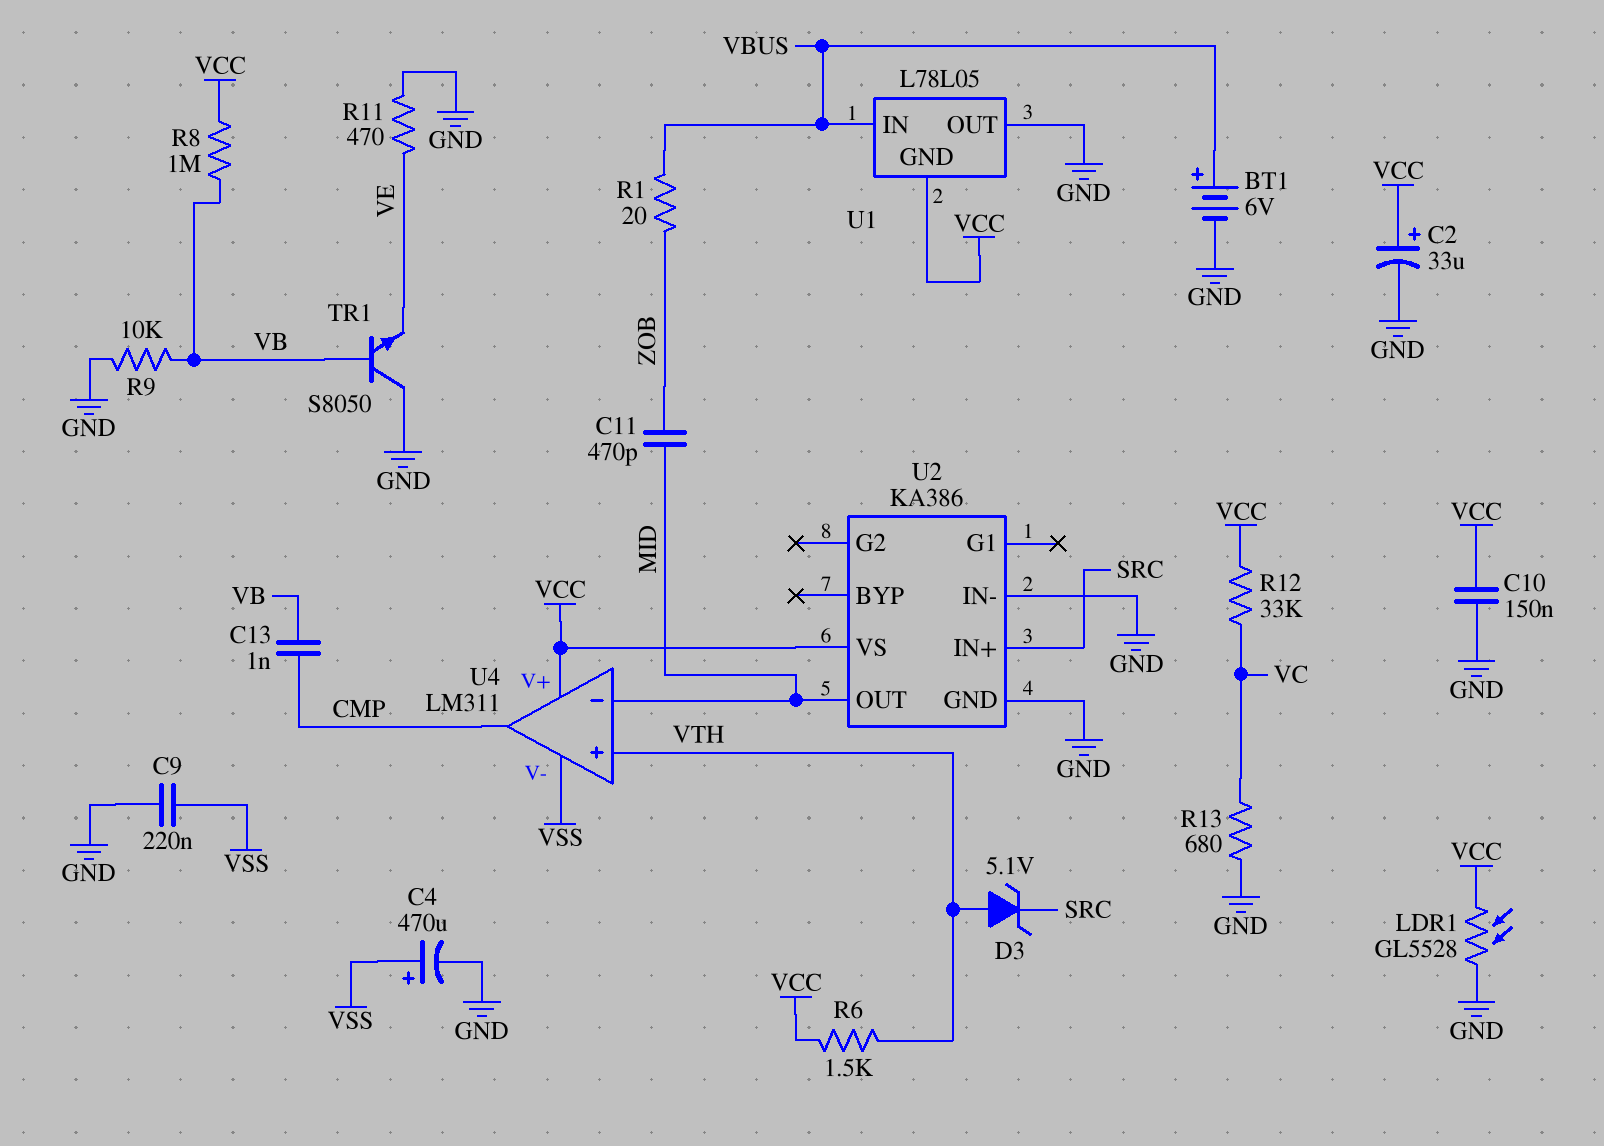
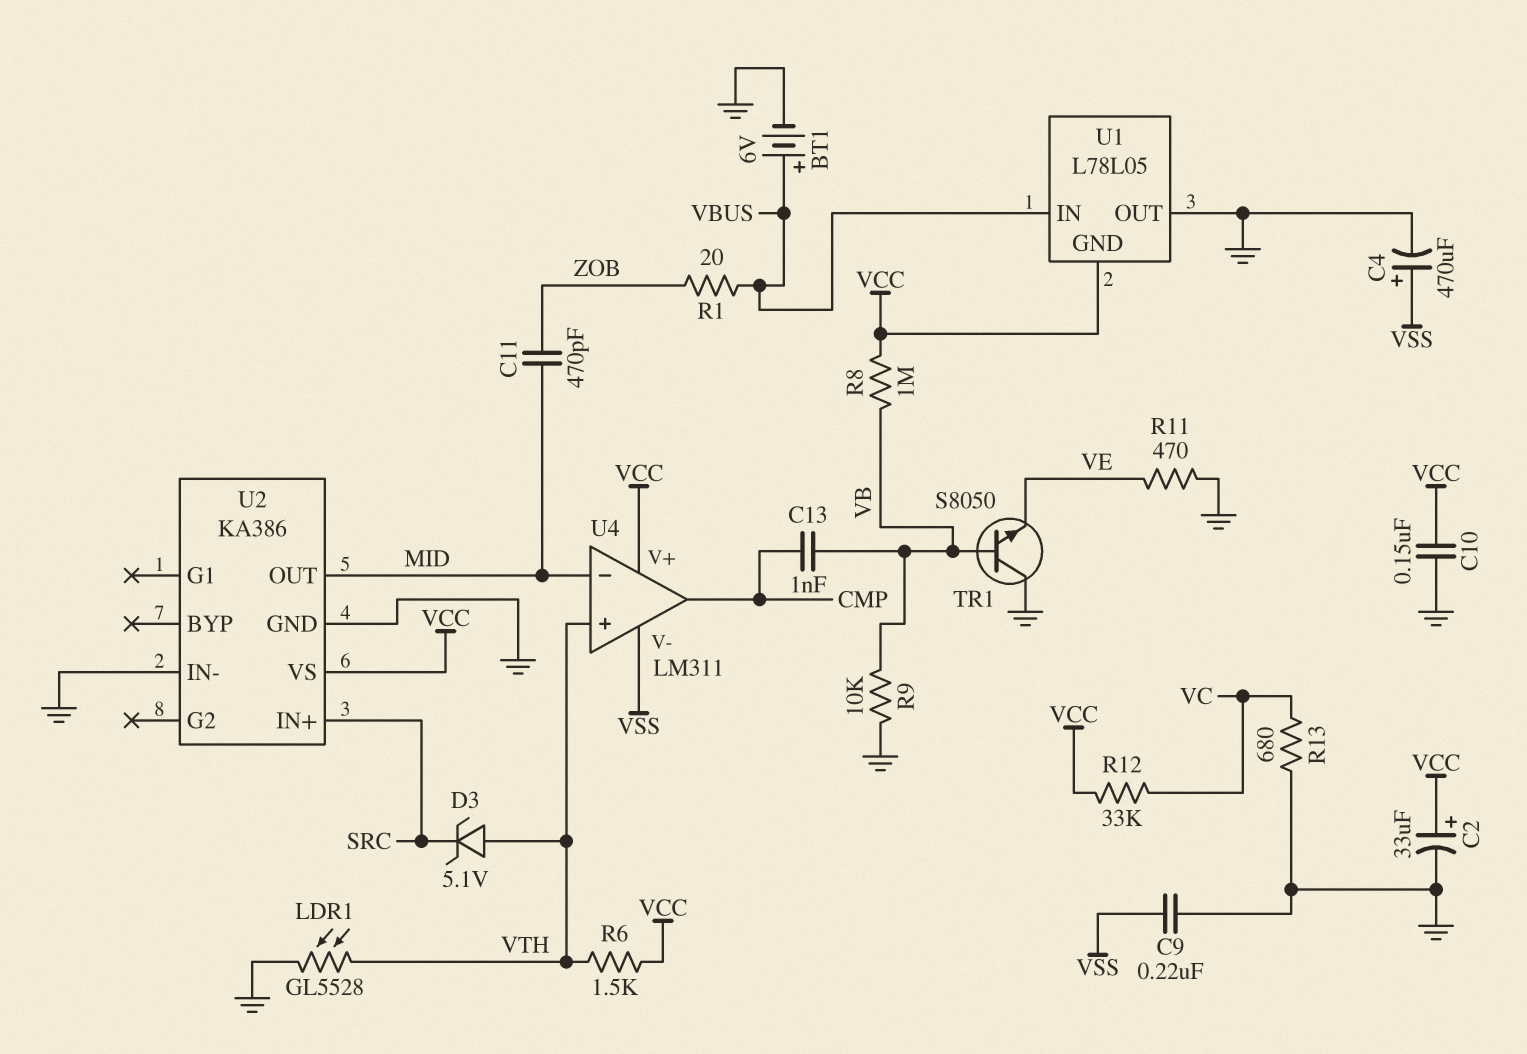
LDR1: GL5528 (GND, VCC) -> GL5528 (GND, VTH)

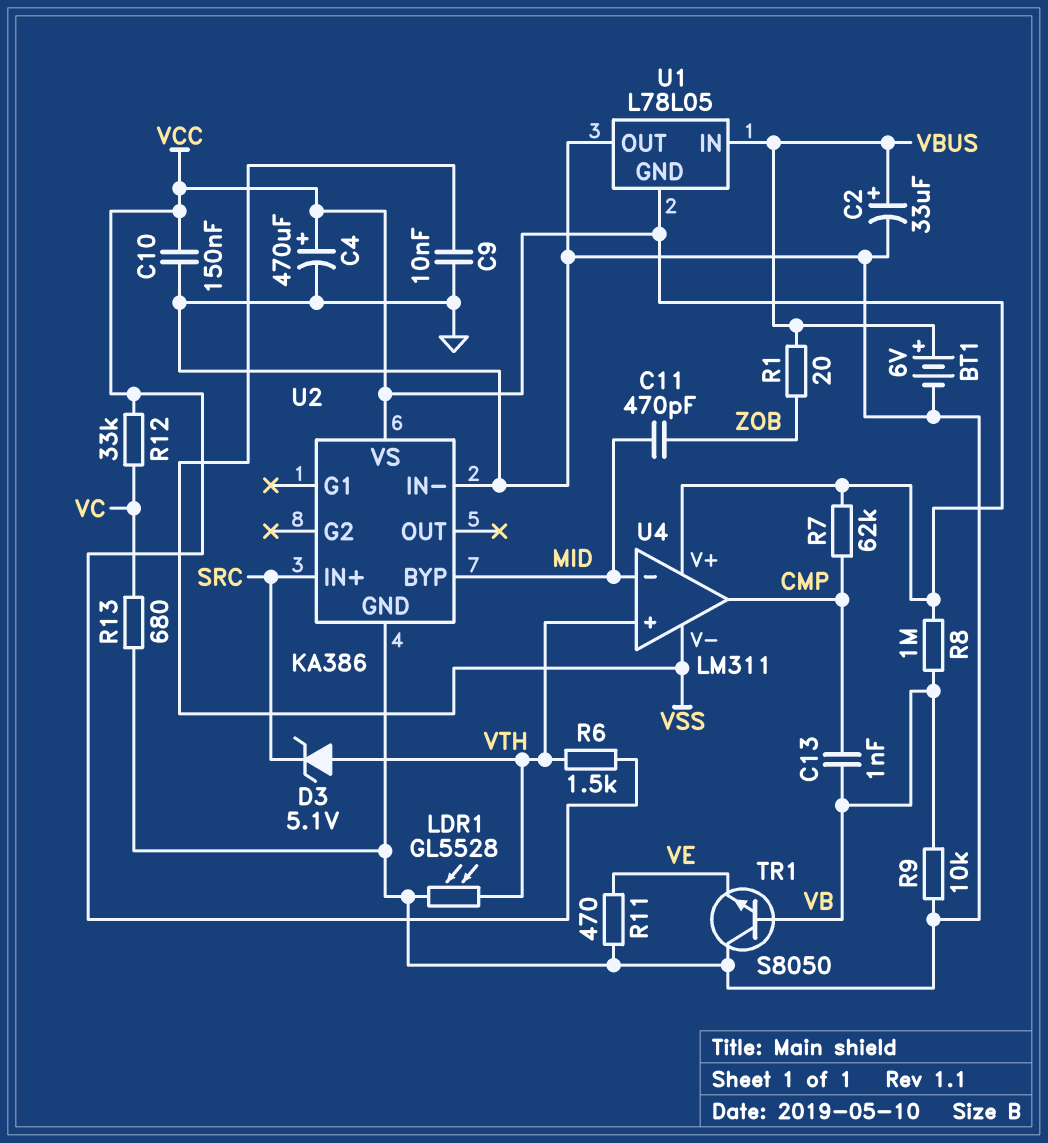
C2: 33uF (plus VCC, minus GND) -> 33uF (plus VBUS, minus GND)
C4: 470uF (plus VSS, minus GND) -> 470uF (plus VCC, minus GND)
C9: 220nF (GND, VSS) -> 10nF (GND, VSS)
R7: none -> 62k (CMP, VCC)
U2 pin BYP: none -> MID
U2 pin OUT: MID -> none

